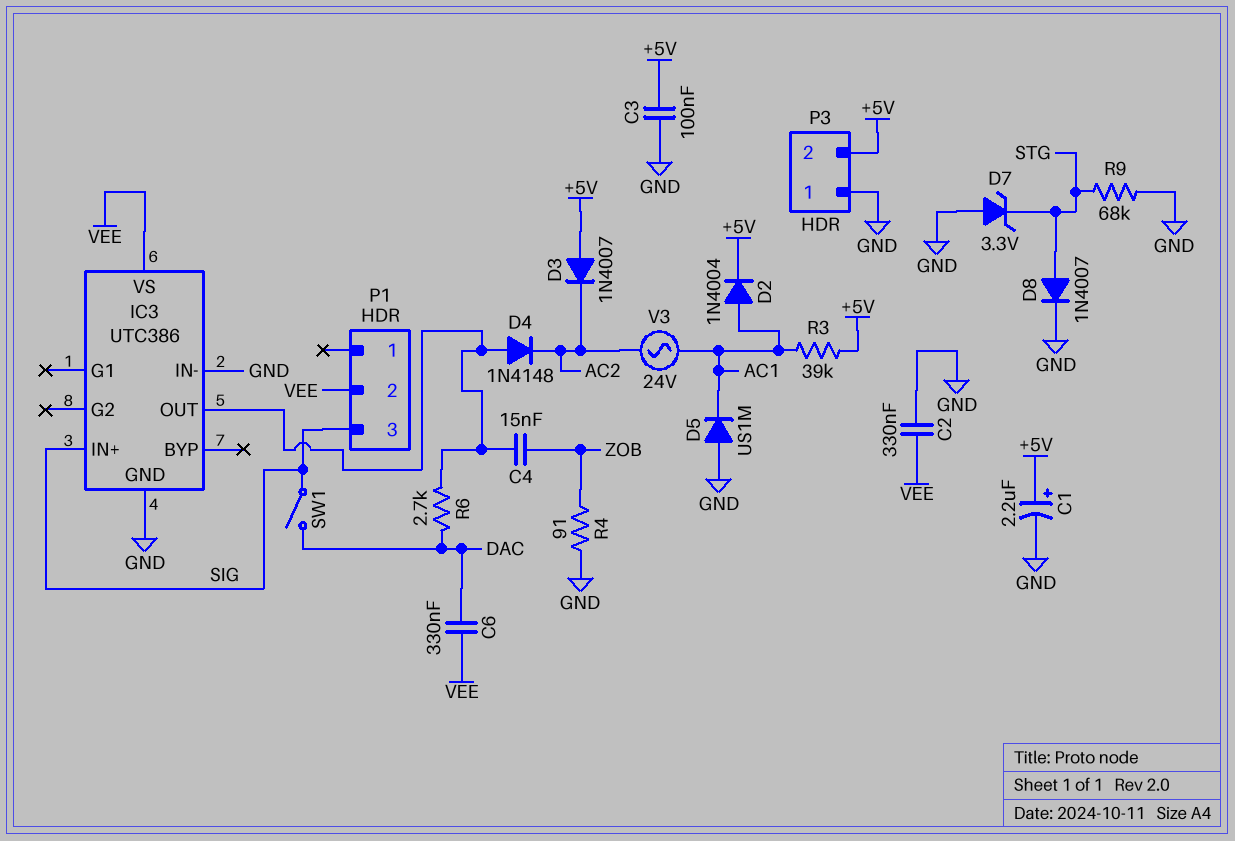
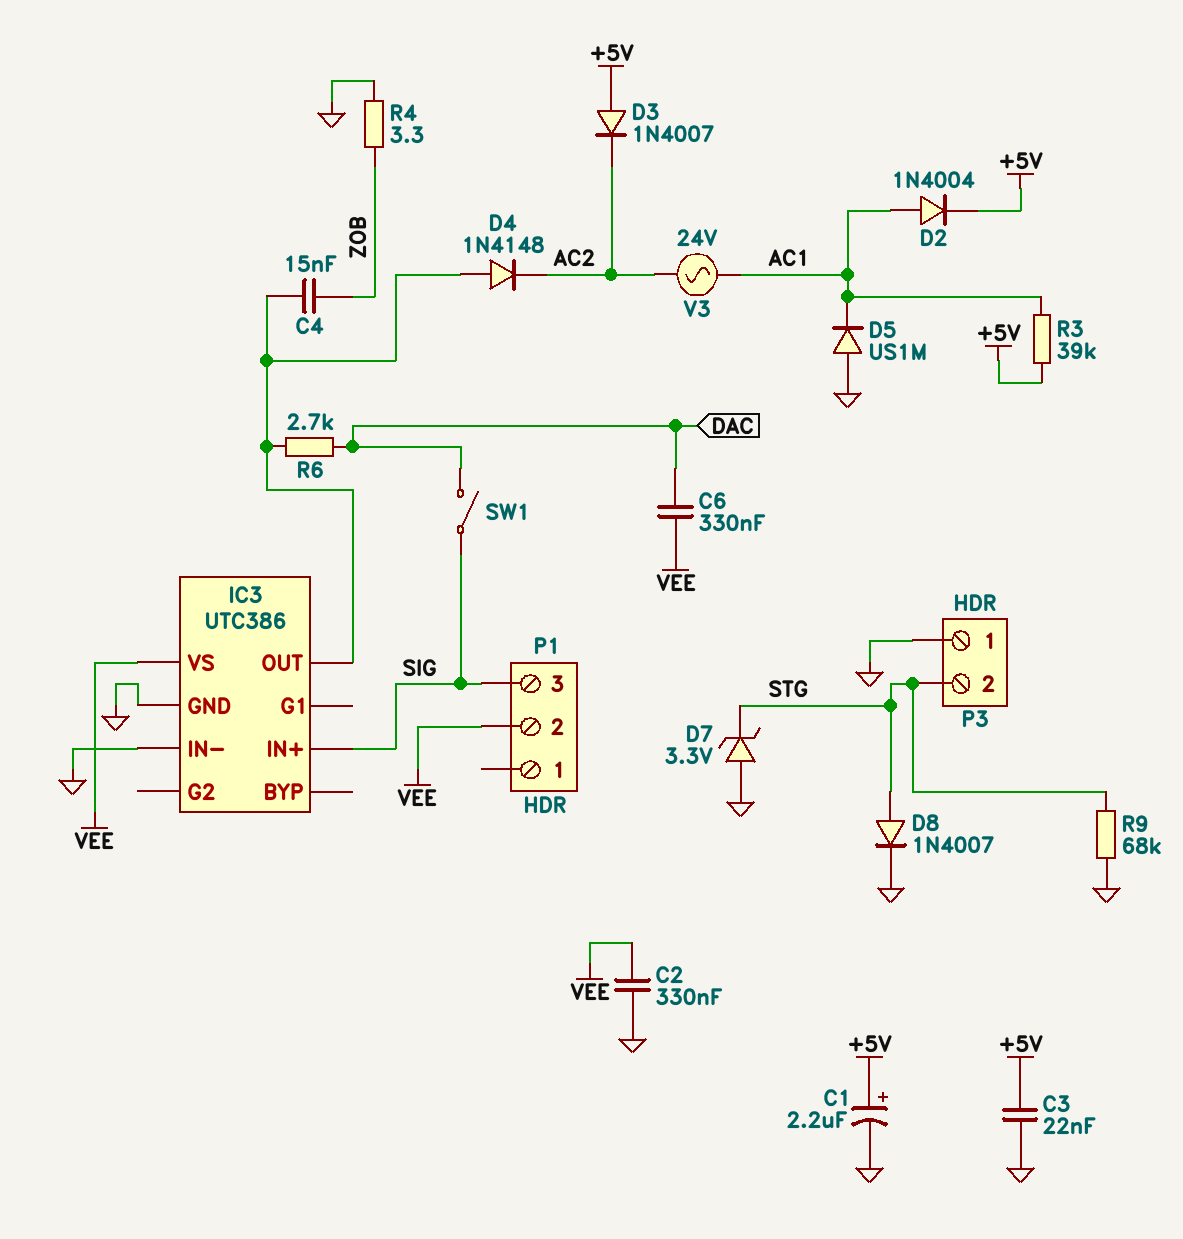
C3: 100nF (+5V, GND) -> 22nF (+5V, GND)
P3 pin 2: +5V -> STG
R4: 91 (GND, ZOB) -> 3.3 (GND, ZOB)

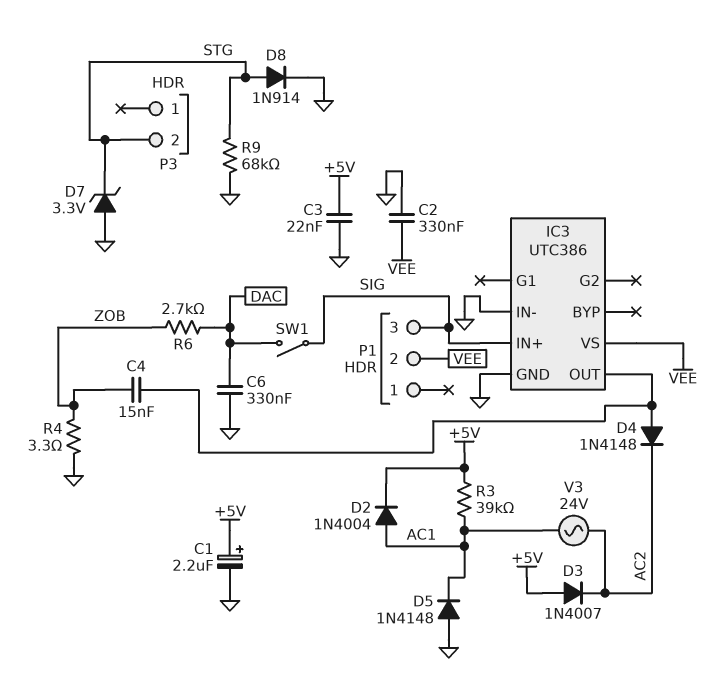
C6: 330nF (DAC, VEE) -> 330nF (DAC, GND)
D5: diode US1M (A GND, K AC1) -> diode 1N4148 (A GND, K AC1)
D8: diode 1N4007 (A STG, K GND) -> diode 1N914 (A STG, K GND)
P3 pin 1: GND -> none
R6: 2.7k (DAC, IC3/OUT) -> 2.7k (DAC, ZOB)

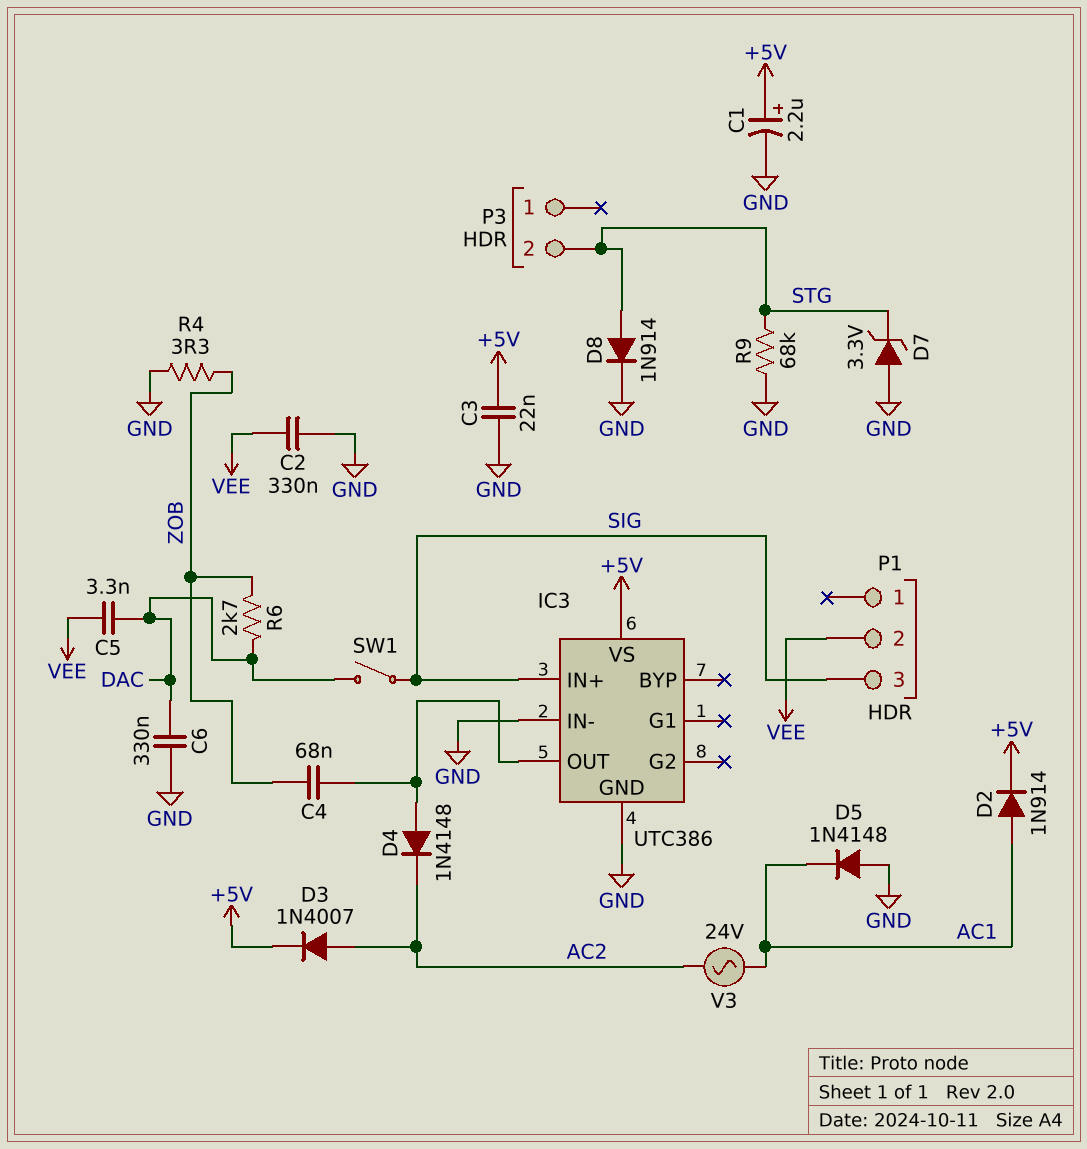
C4: 15nF (IC3/OUT, ZOB) -> 68nF (IC3/OUT, ZOB)
C5: none -> 3.3nF (DAC, VEE)
D2: diode 1N4004 (A AC1, K +5V) -> diode 1N914 (A AC1, K +5V)
D3: diode 1N4007 (A +5V, K AC2) -> diode 1N4007 (A AC2, K +5V)
IC3 pin VS: VEE -> +5V
R3: 39k (+5V, AC1) -> none

